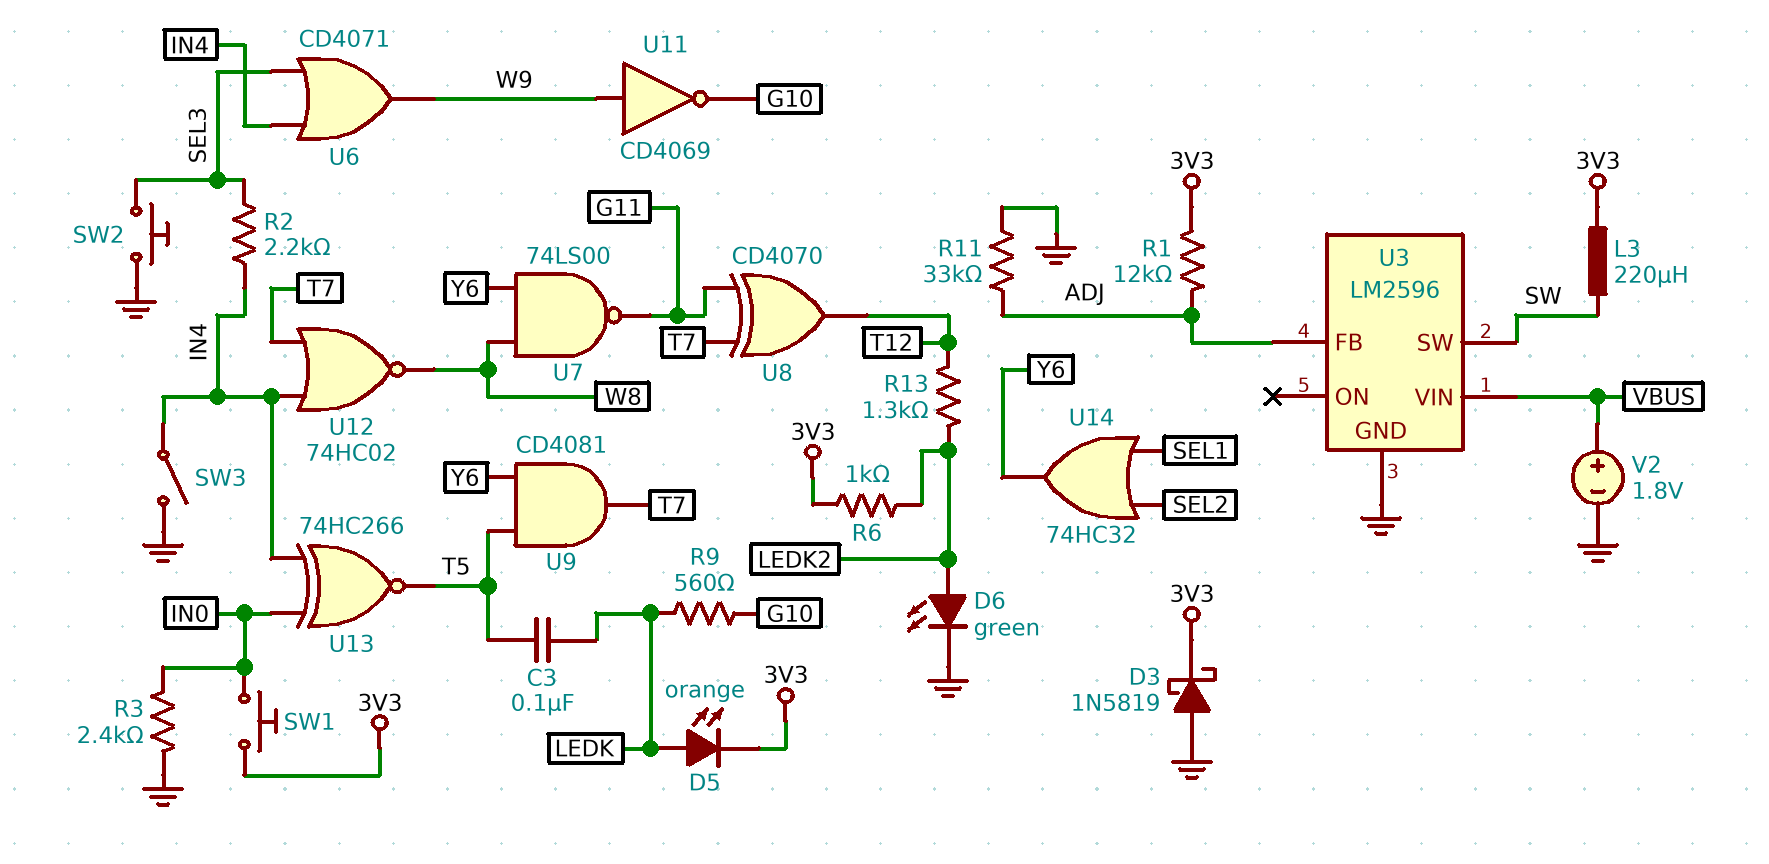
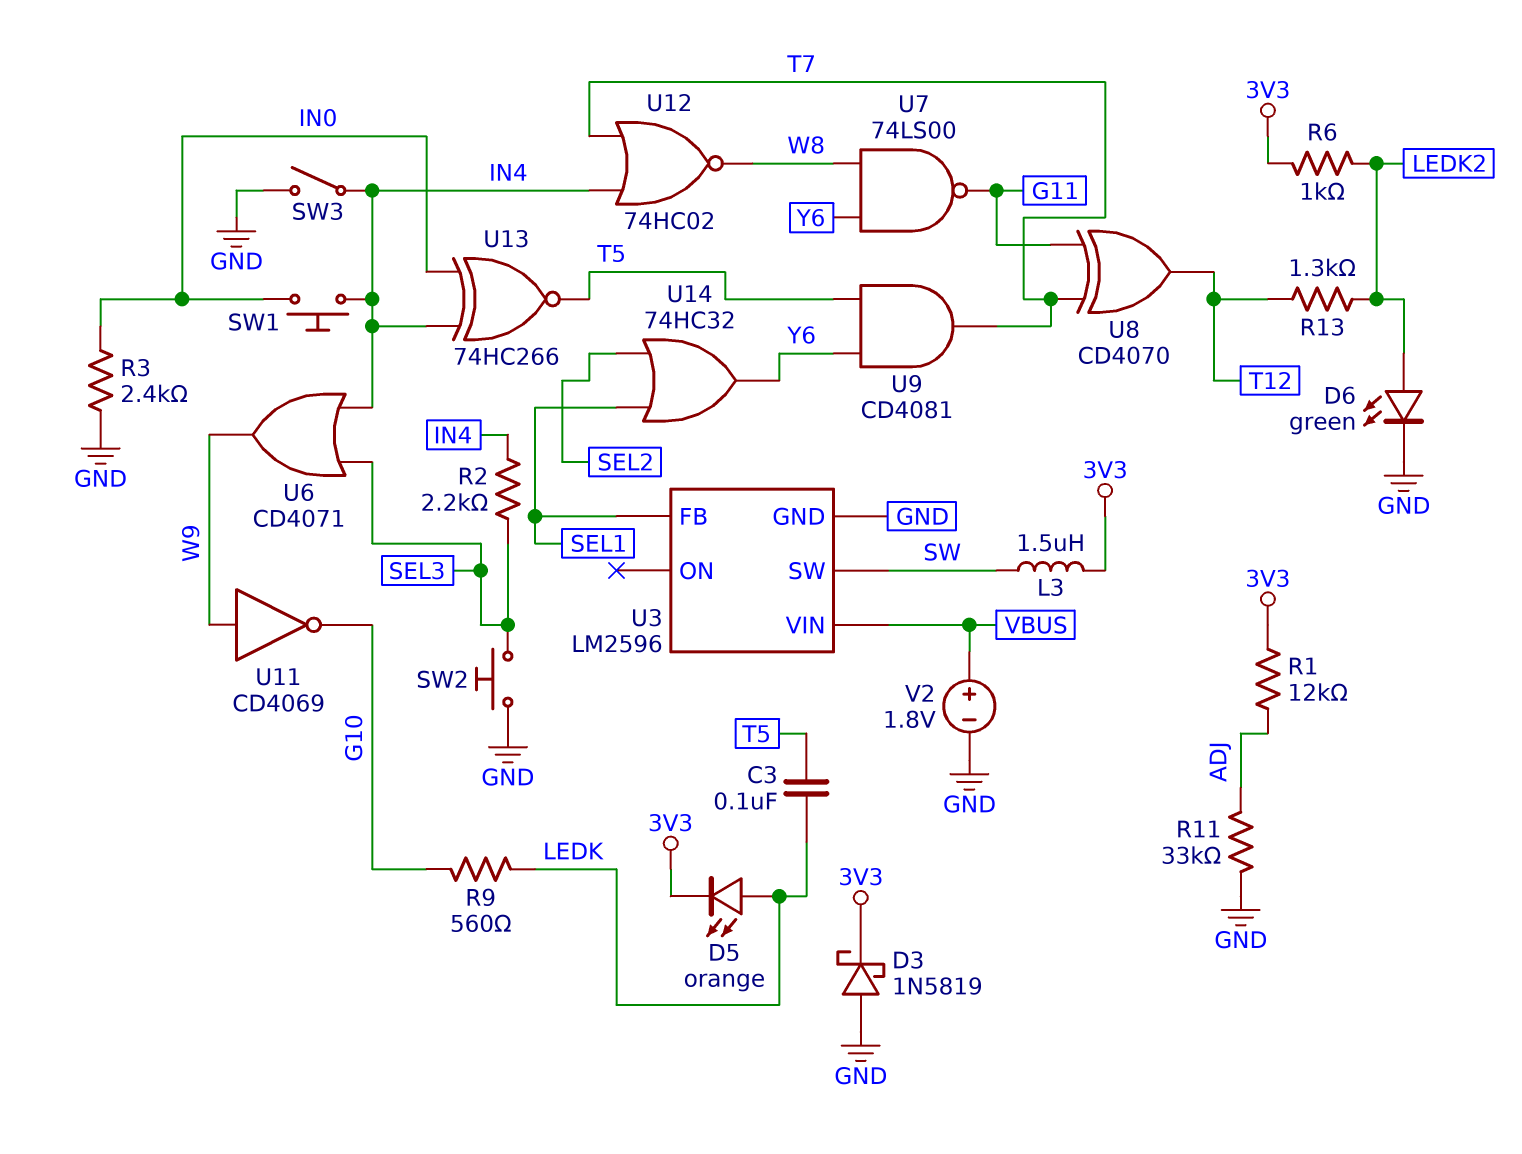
L3: 220uH (3V3, SW) -> 1.5uH (3V3, SW)
SW1: button (3V3, IN0) -> button (IN0, IN4)
U3 pin FB: ADJ -> SEL1

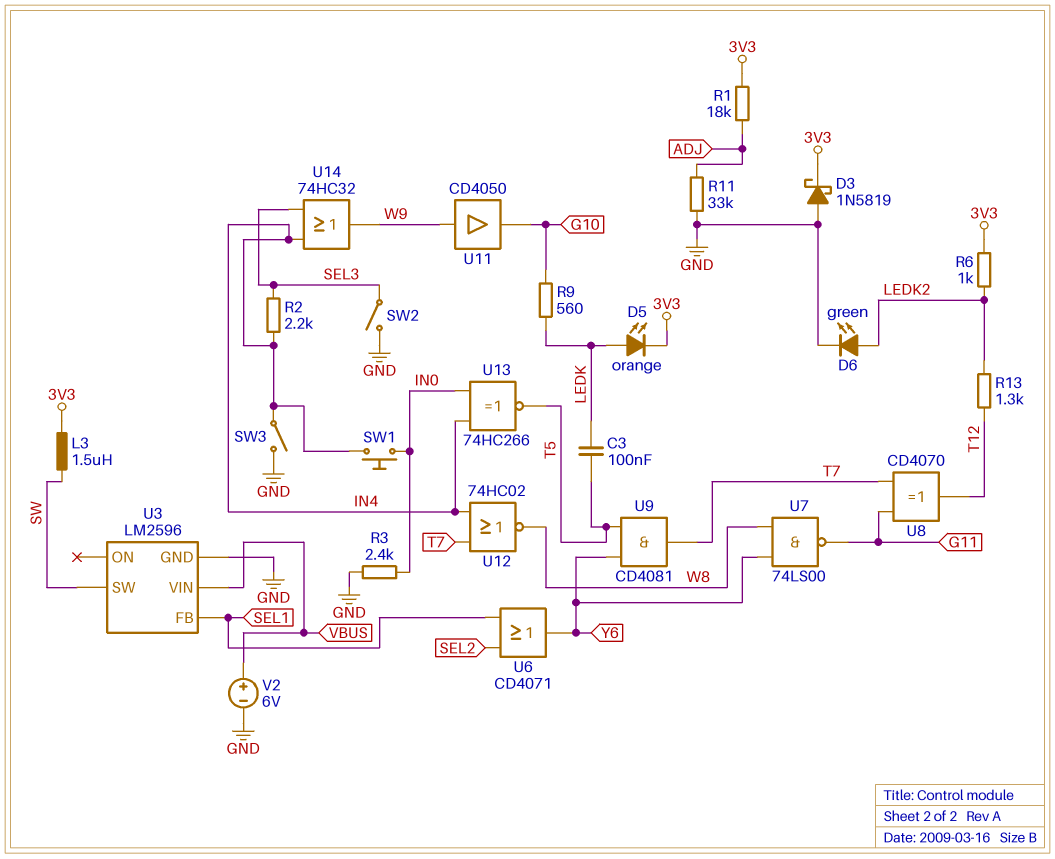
R1: 12k (3V3, ADJ) -> 18k (3V3, ADJ)
SW2: button (GND, SEL3) -> switch (GND, SEL3)
U6: OR CD4071 (in IN4, in SEL3, out W9) -> OR CD4071 (in SEL1, in SEL2, out Y6)
U11: NOT CD4069 (in W9, out G10) -> buffer CD4050 (in W9, out G10)
U14: OR 74HC32 (in SEL1, in SEL2, out Y6) -> OR 74HC32 (in IN4, in SEL3, out W9)
V2: 1.8V (plus VBUS, minus GND) -> 6V (plus VBUS, minus GND)

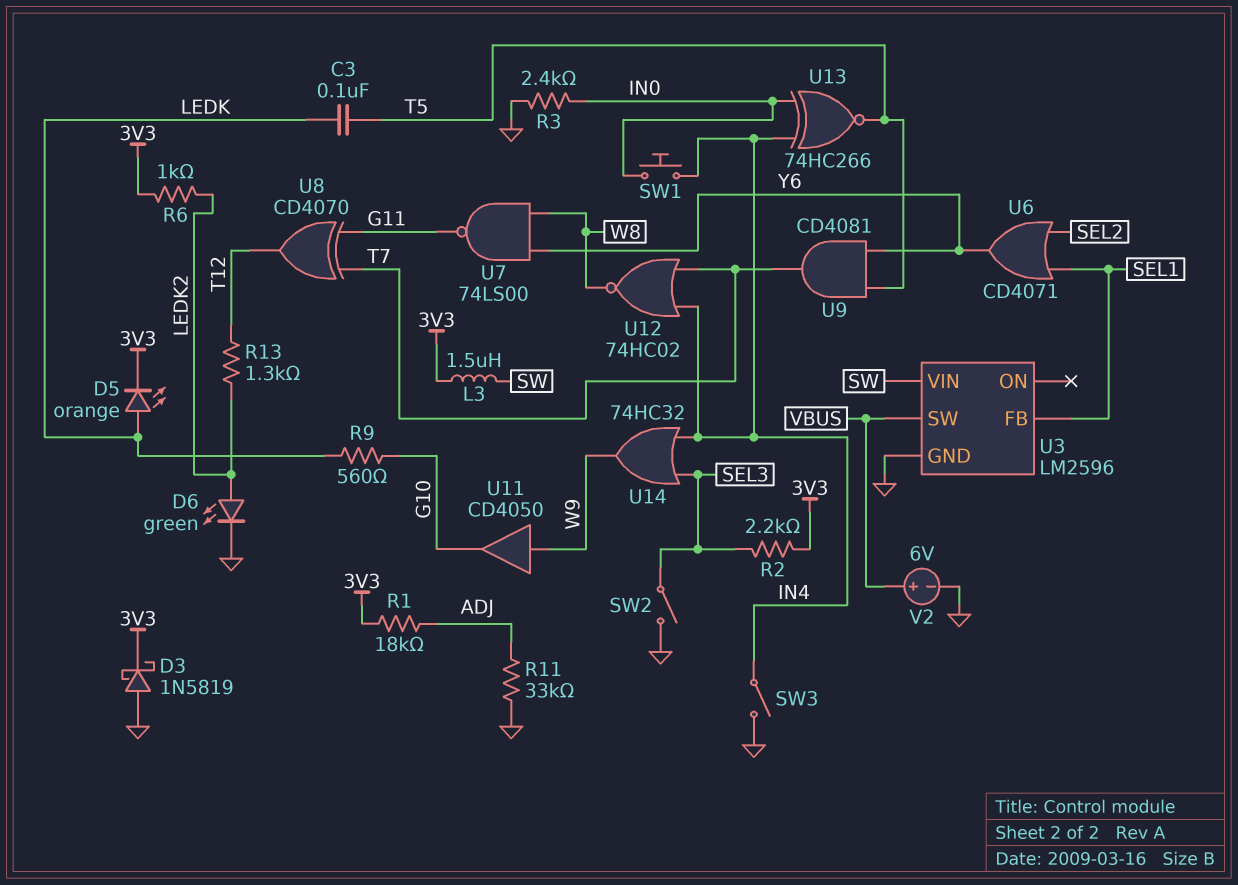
R2: 2.2k (IN4, SEL3) -> 2.2k (3V3, SEL3)
U3 pin SW: SW -> VBUS
U3 pin VIN: VBUS -> SW

